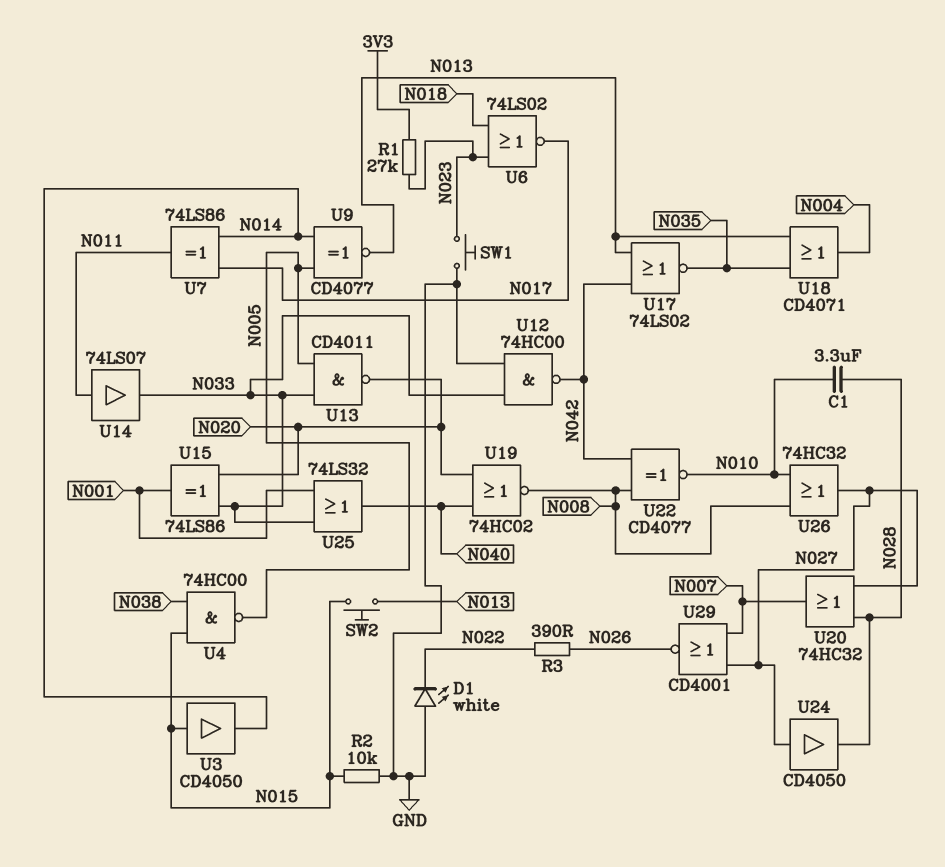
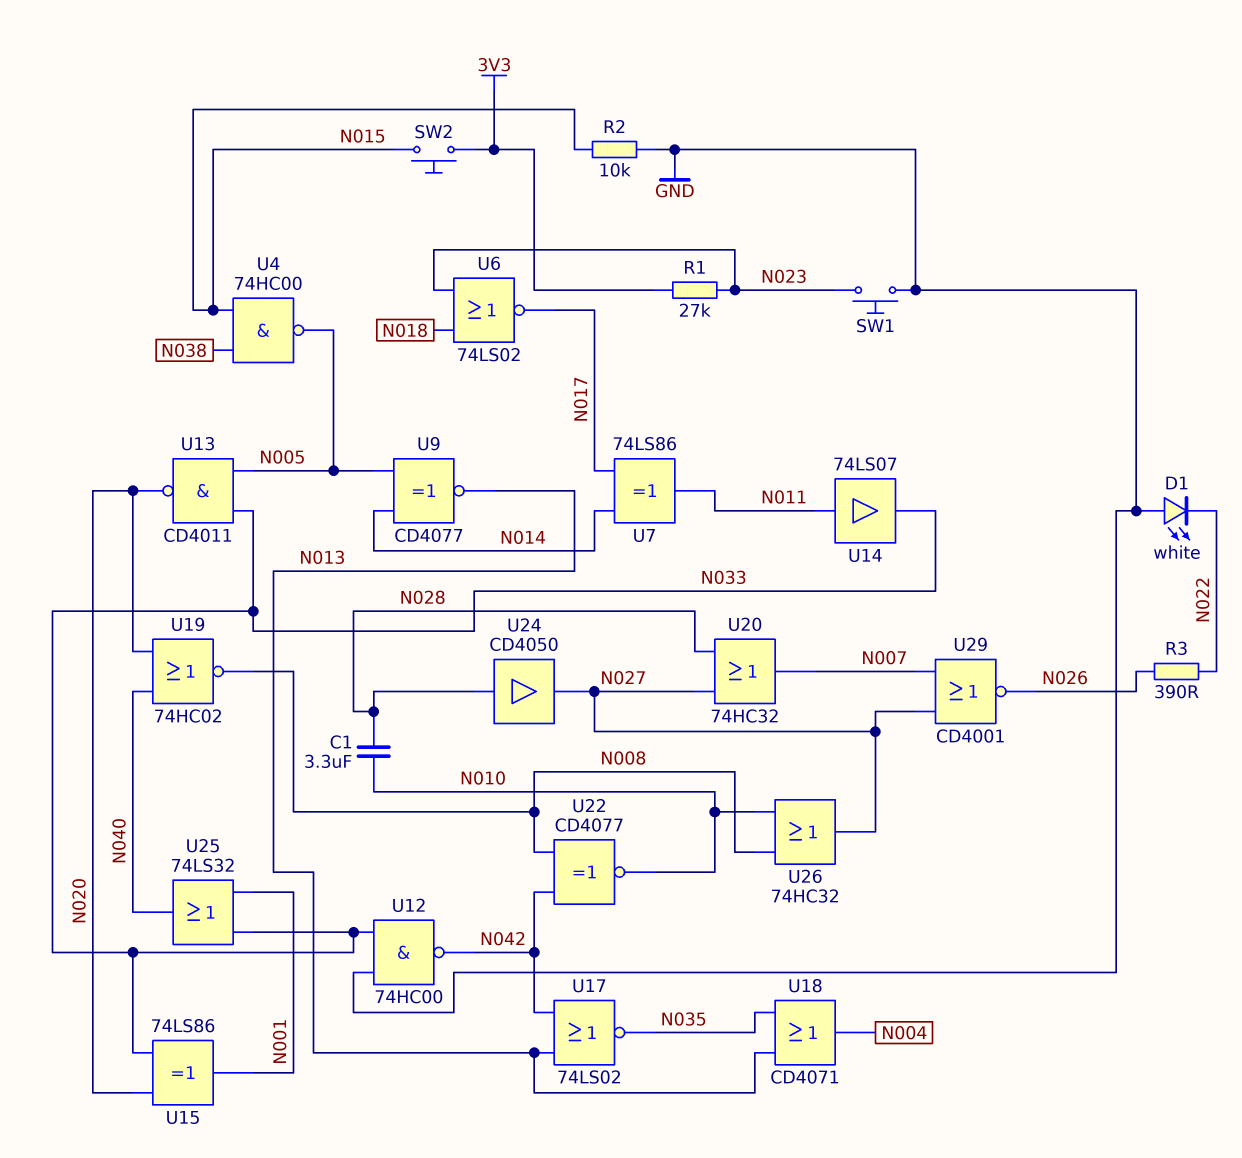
SW2: button (N013, N015) -> button (3V3, N015)
U3: buffer CD4050 (in N015, out N014) -> none
U24: buffer CD4050 (in N027, out N028) -> buffer CD4050 (in N028, out N027)

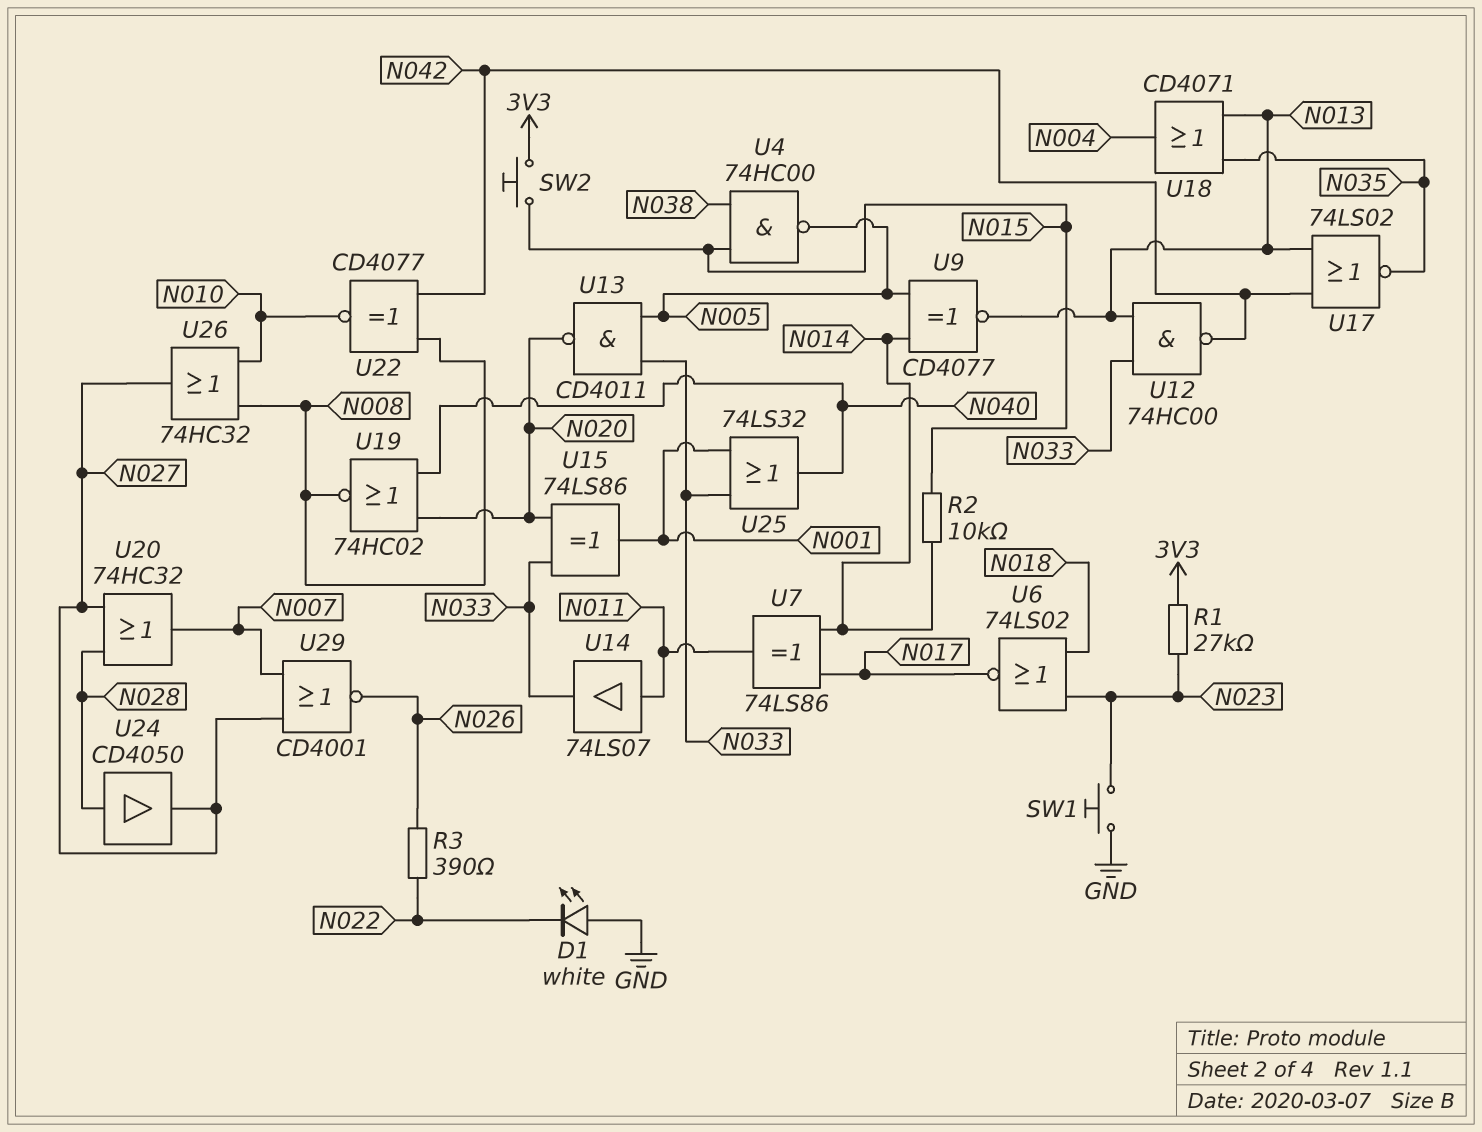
C1: 3.3uF (N010, N028) -> none
R2: 10k (GND, N015) -> 10k (N014, N015)
U12: NAND 74HC00 (in GND, in N033, out N042) -> NAND 74HC00 (in N013, in N033, out N042)

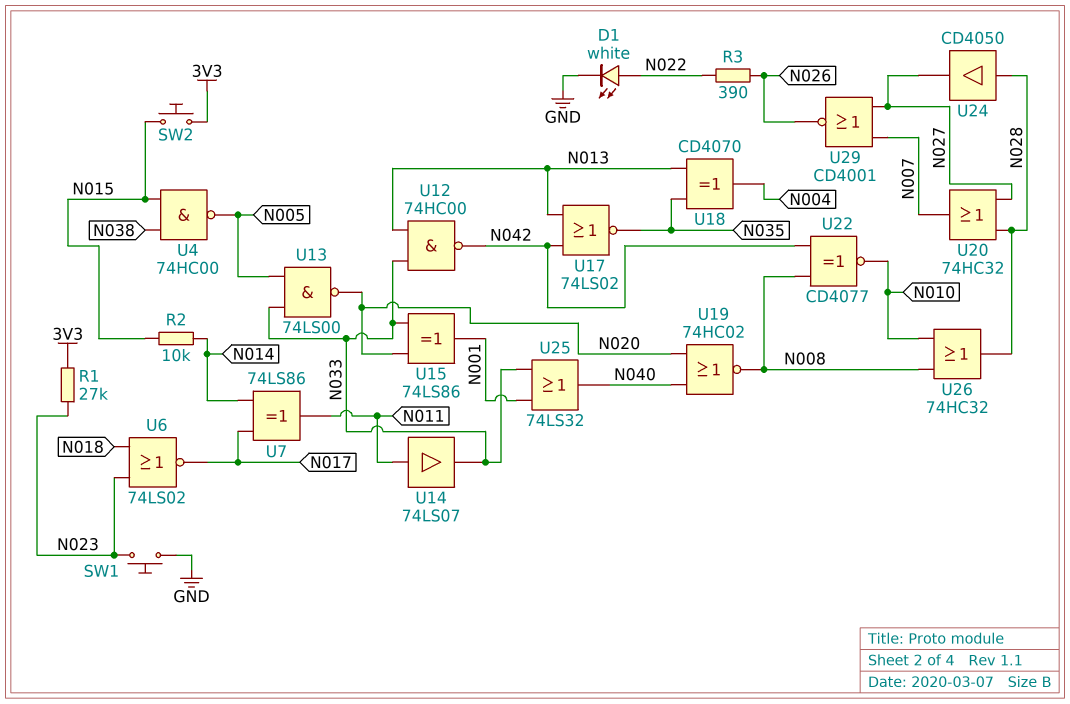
D1: LED white (A GND, K N022) -> LED white (A N022, K GND)
U9: XNOR CD4077 (in N005, in N014, out N013) -> none
U13: NAND CD4011 (in N005, in N033, out N020) -> NAND 74LS00 (in N005, in N033, out N020)
U18: OR CD4071 (in N013, in N035, out N004) -> XOR CD4070 (in N013, in N035, out N004)
U26: OR 74HC32 (in N008, in N010, out N027) -> OR 74HC32 (in N008, in N010, out N028)

